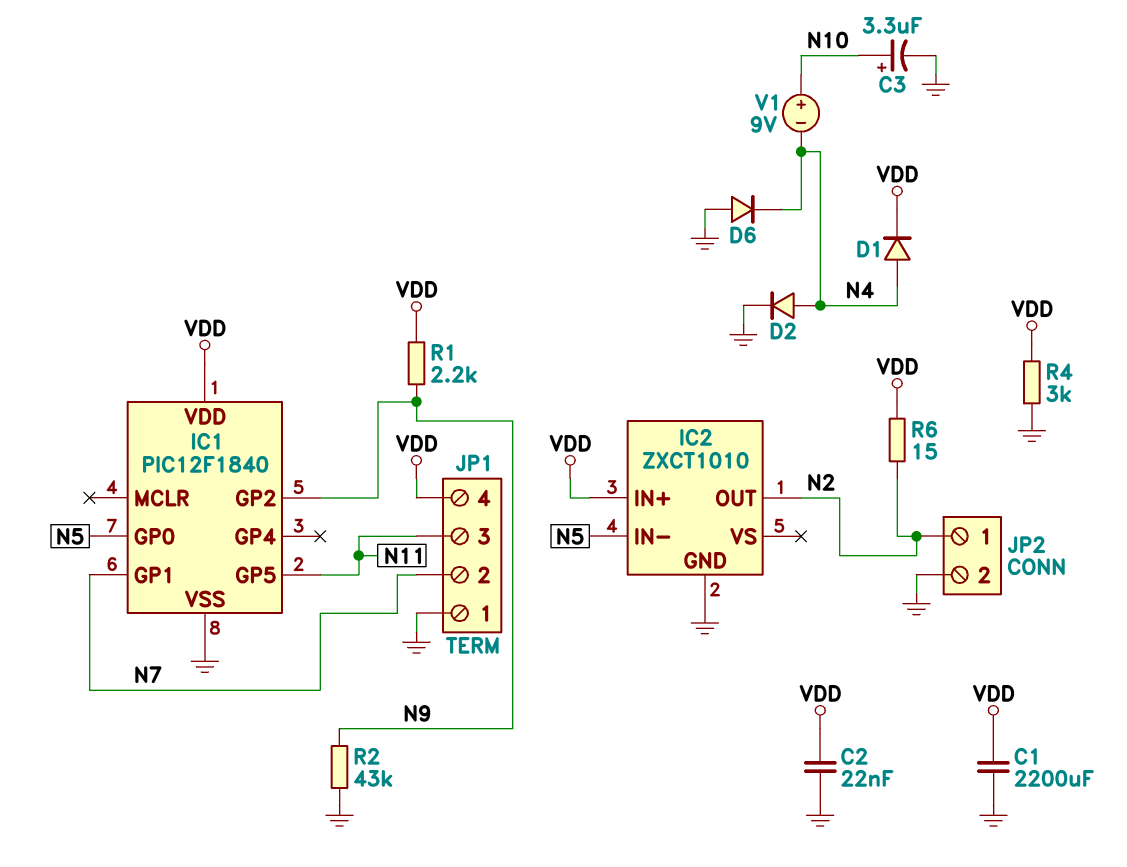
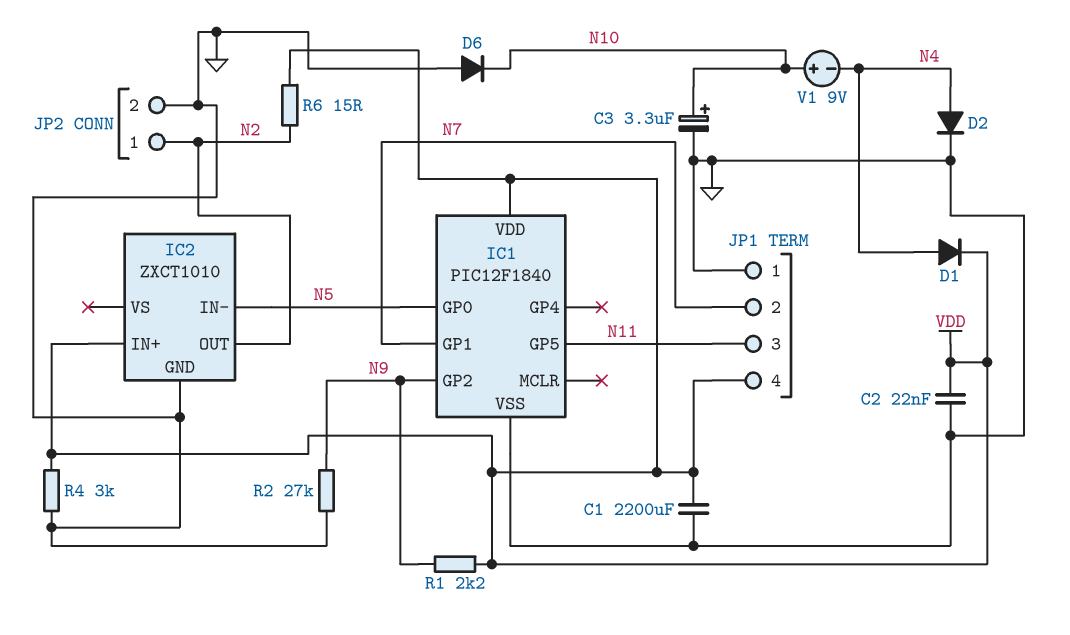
D6: diode (A GND, K N4) -> diode (A GND, K N10)
R2: 43k (GND, N9) -> 27k (GND, N9)

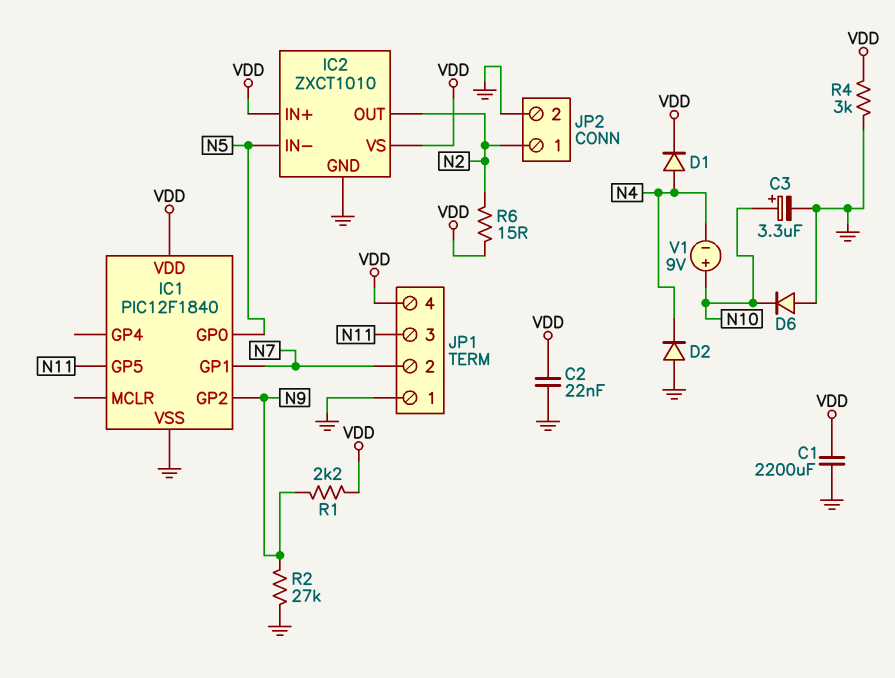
D2: diode (A N4, K GND) -> diode (A GND, K N4)
IC2 pin VS: none -> VDD

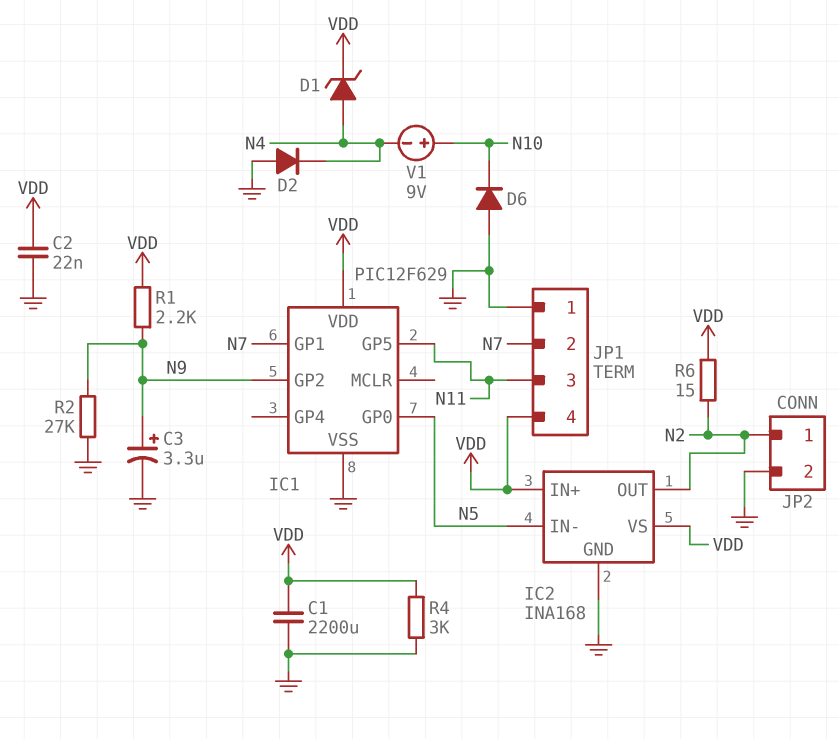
C3: 3.3uF (plus N10, minus GND) -> 3.3uF (plus N9, minus GND)
D1: diode (A N4, K VDD) -> zener (A N4, K VDD)
IC1: PIC12F1840 -> PIC12F629
IC2: ZXCT1010 -> INA168

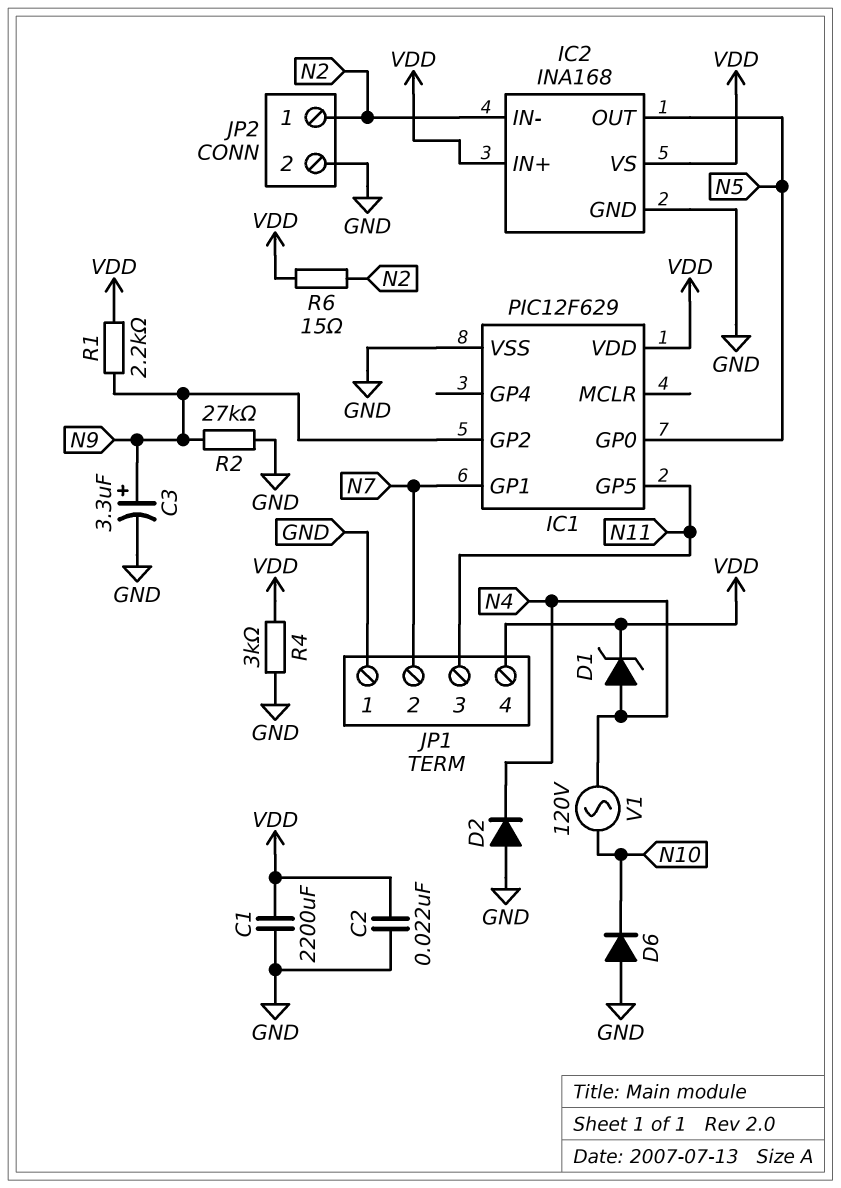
IC2 pin IN-: N5 -> N2
IC2 pin OUT: N2 -> N5
V1: 9V (plus N10, minus N4) -> AC 120V (N4, N10)

